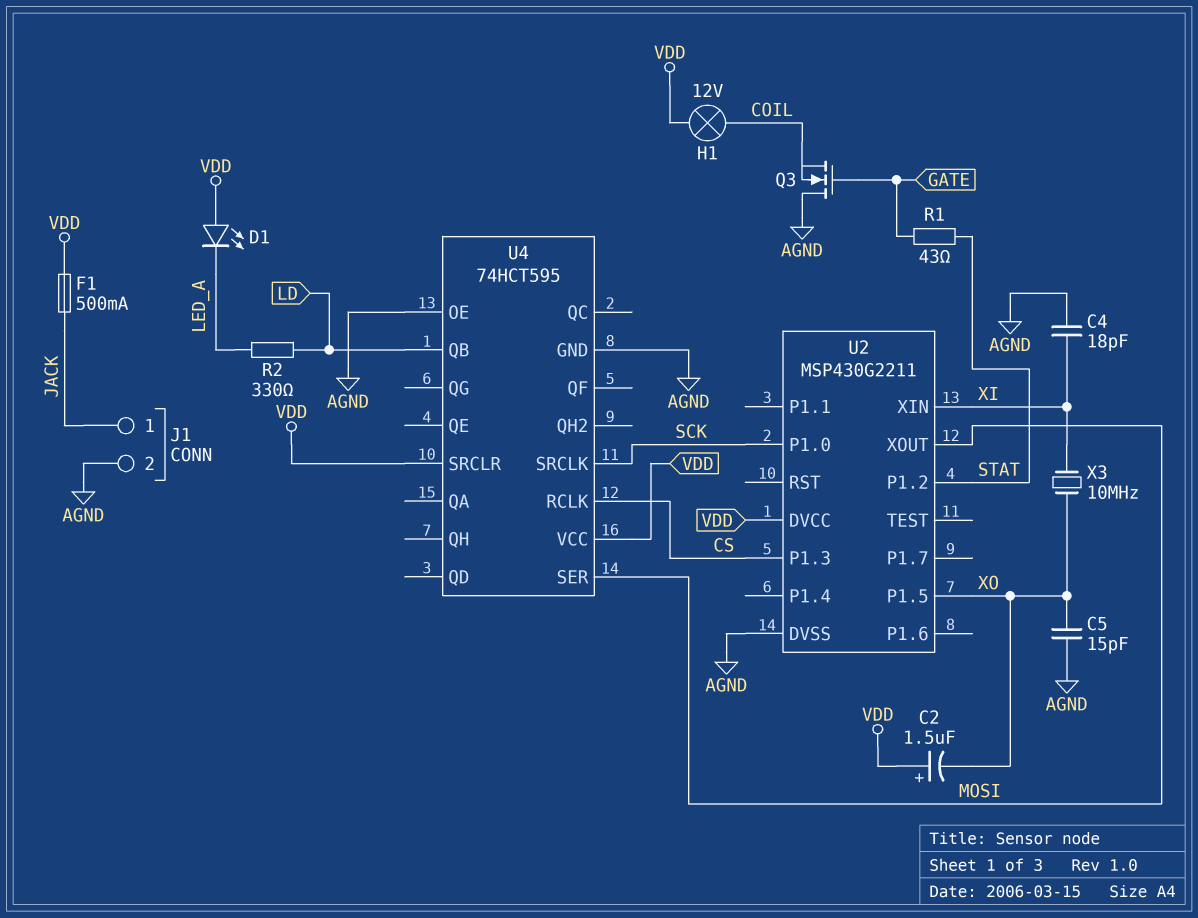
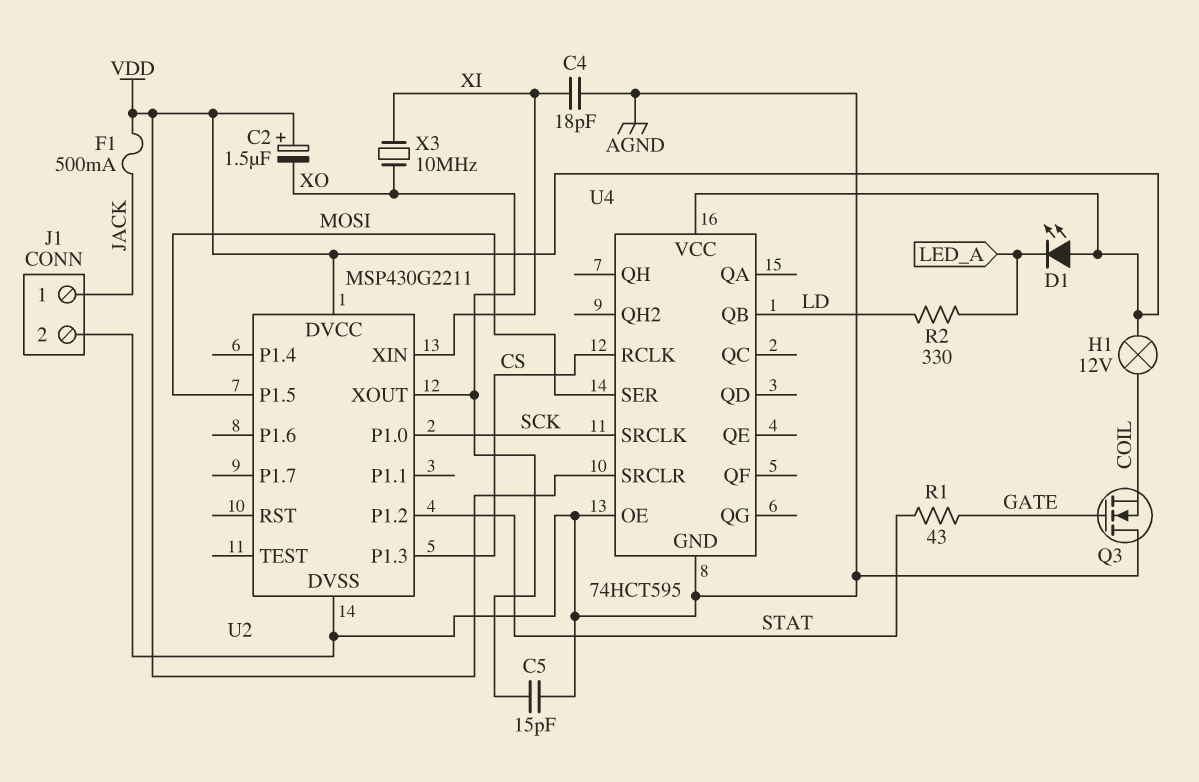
U2 pin P1.5: XO -> MOSI
U2 pin XOUT: MOSI -> XO

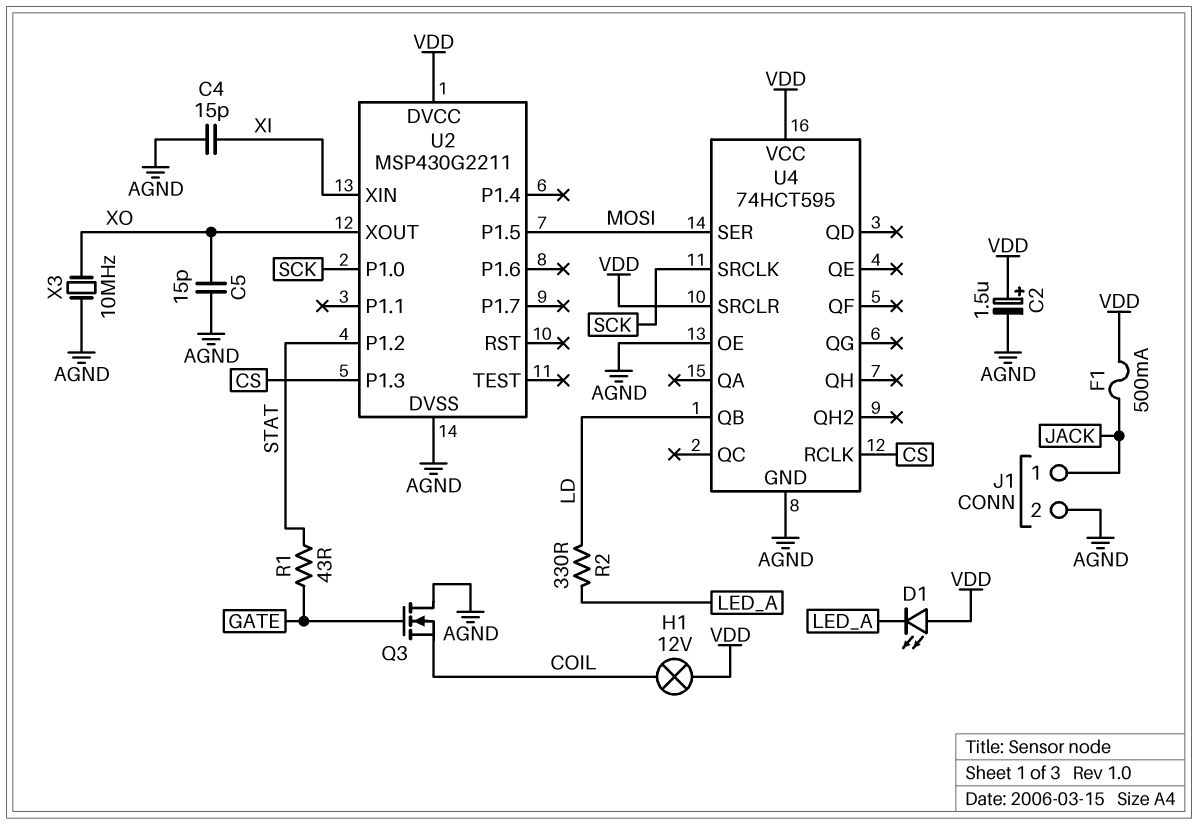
C2: 1.5uF (plus VDD, minus XO) -> 1.5uF (plus VDD, minus AGND)
C4: 18pF (AGND, XI) -> 15pF (AGND, XI)
X3: 10MHz (XI, XO) -> 10MHz (AGND, XO)

